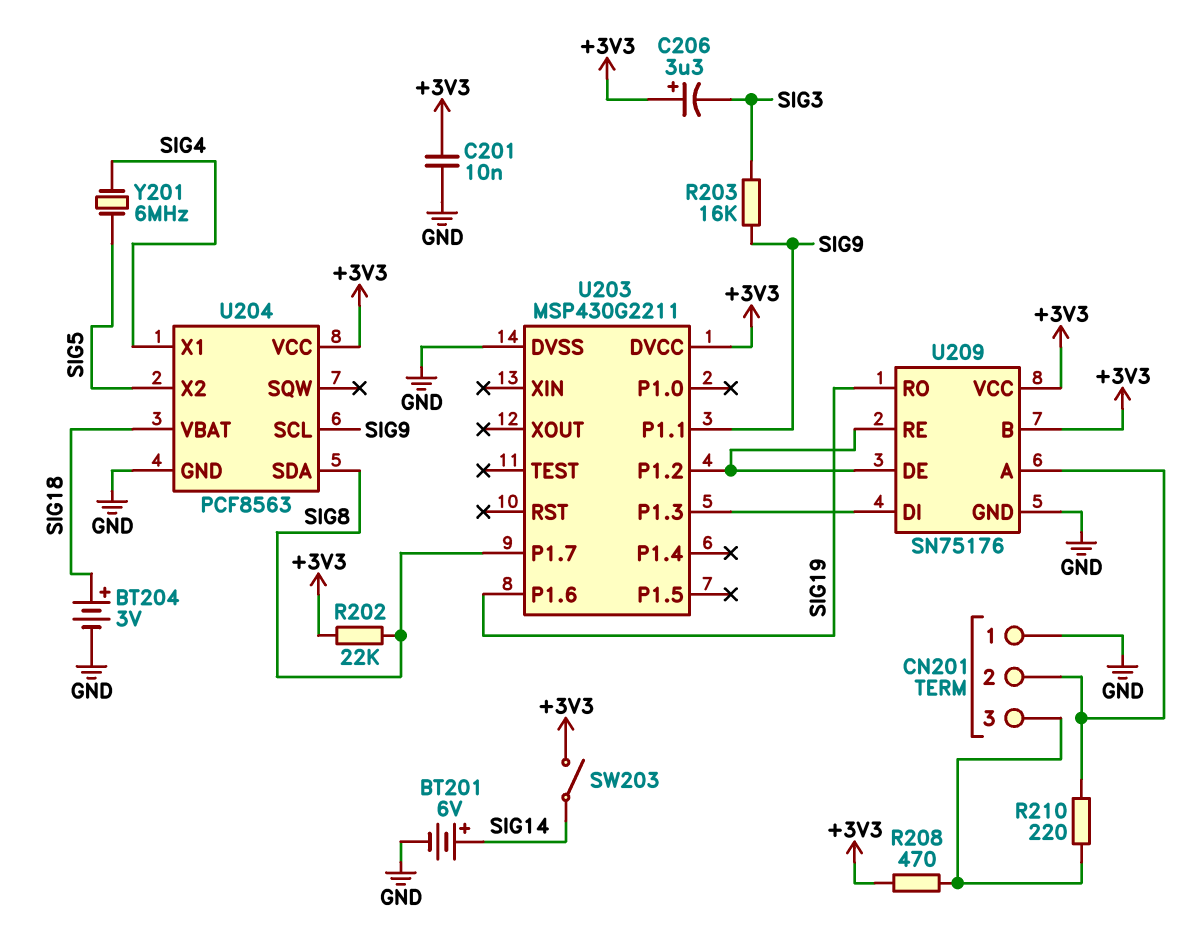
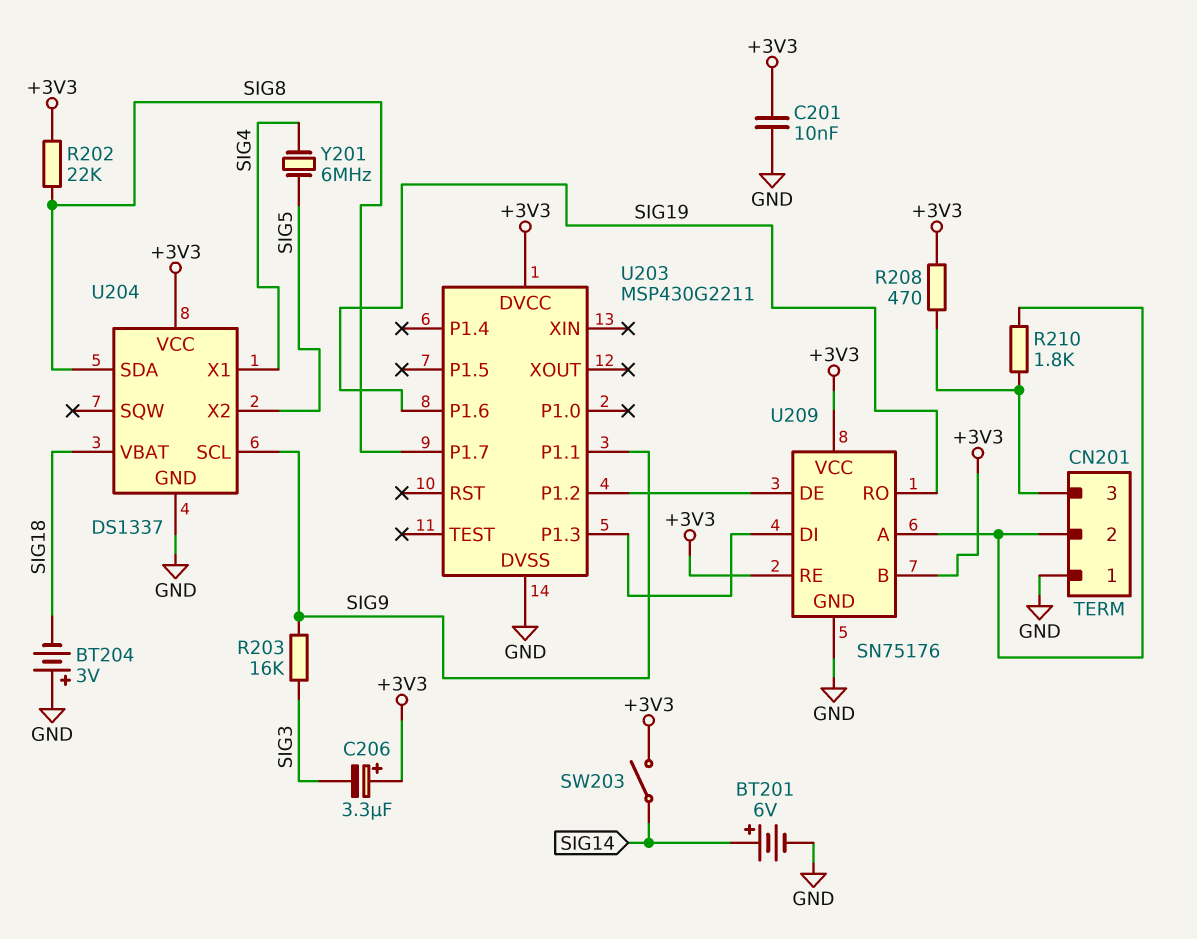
BT204: 3V (plus SIG18, minus GND) -> 3V (plus GND, minus SIG18)
R210: 220 (CN201/2, CN201/3) -> 1.8k (CN201/2, CN201/3)
U204: PCF8563 -> DS1337
U209 pin RE: U203/P1.2 -> +3V3

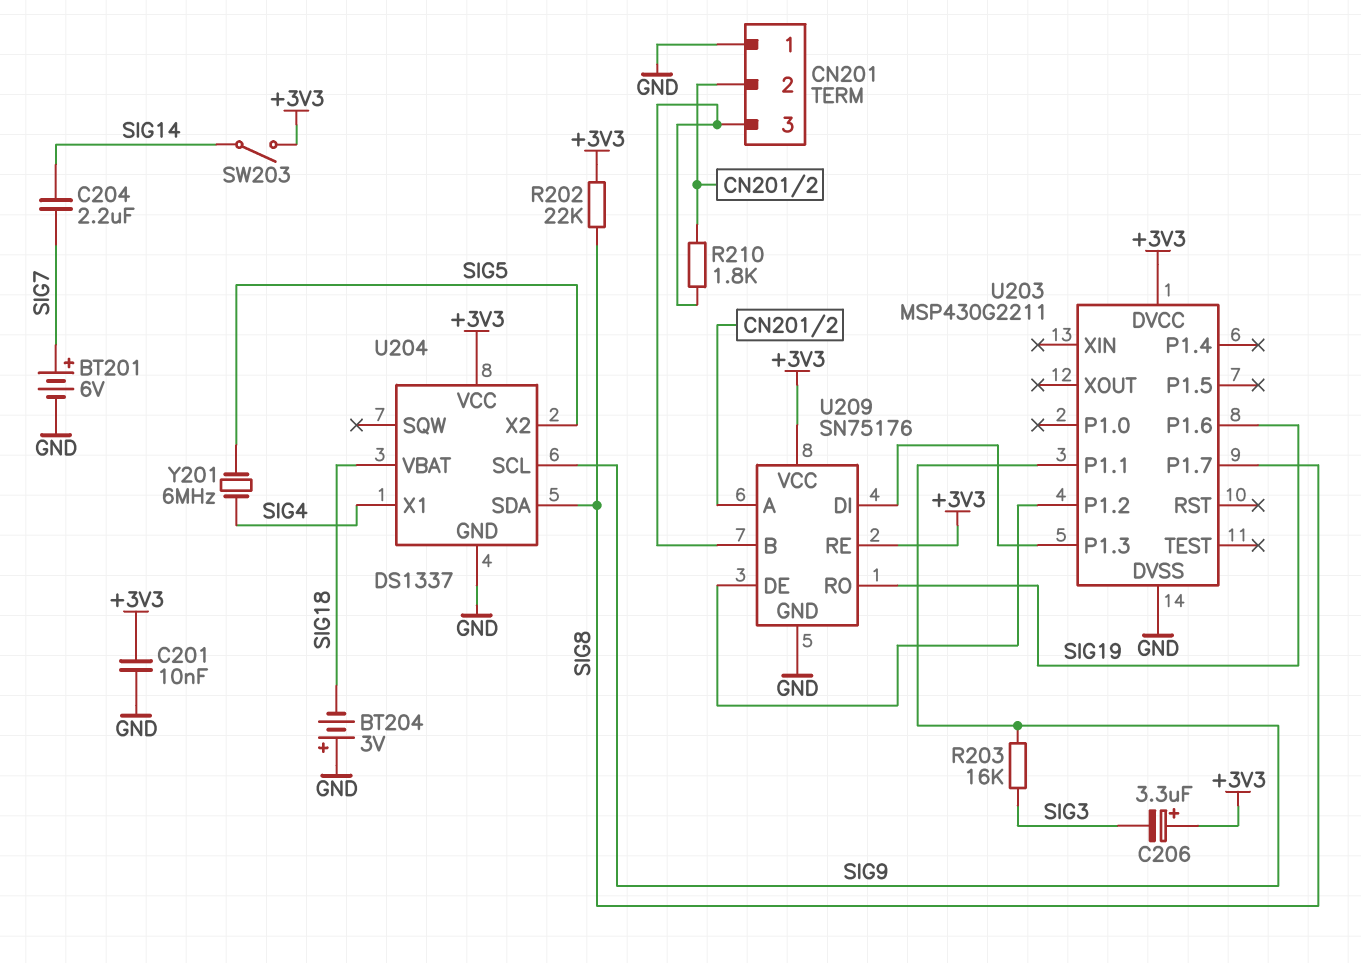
BT201: 6V (plus SIG14, minus GND) -> 6V (plus SIG7, minus GND)
C204: none -> 2.2uF (SIG7, SIG14)
R208: 470 (+3V3, CN201/3) -> none
U209 pin B: +3V3 -> CN201/3

